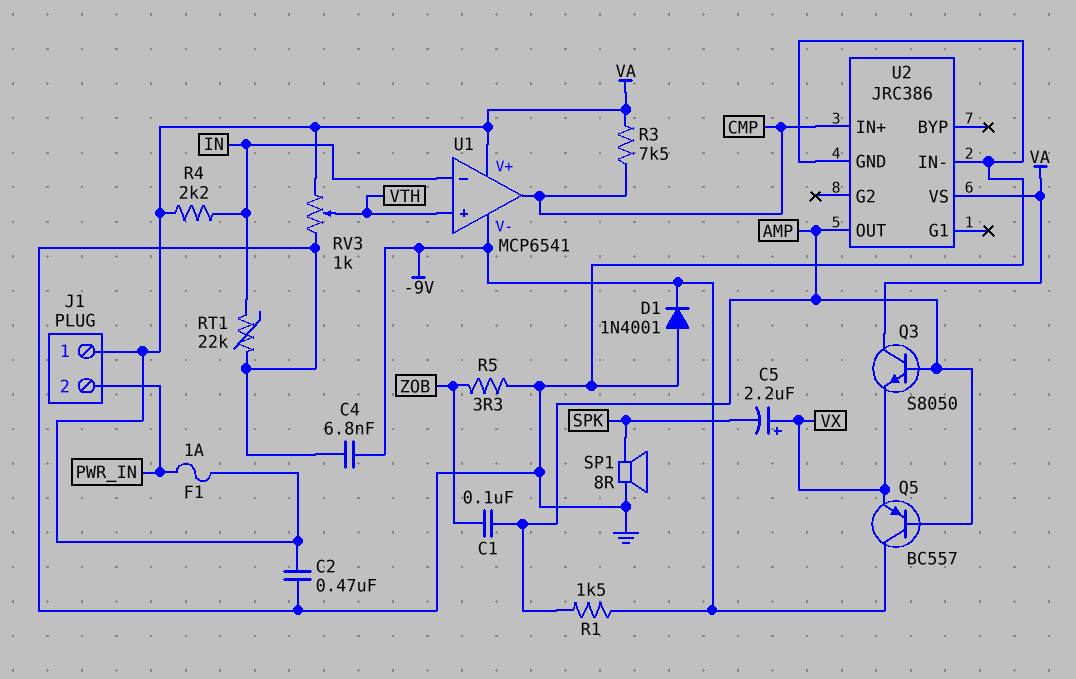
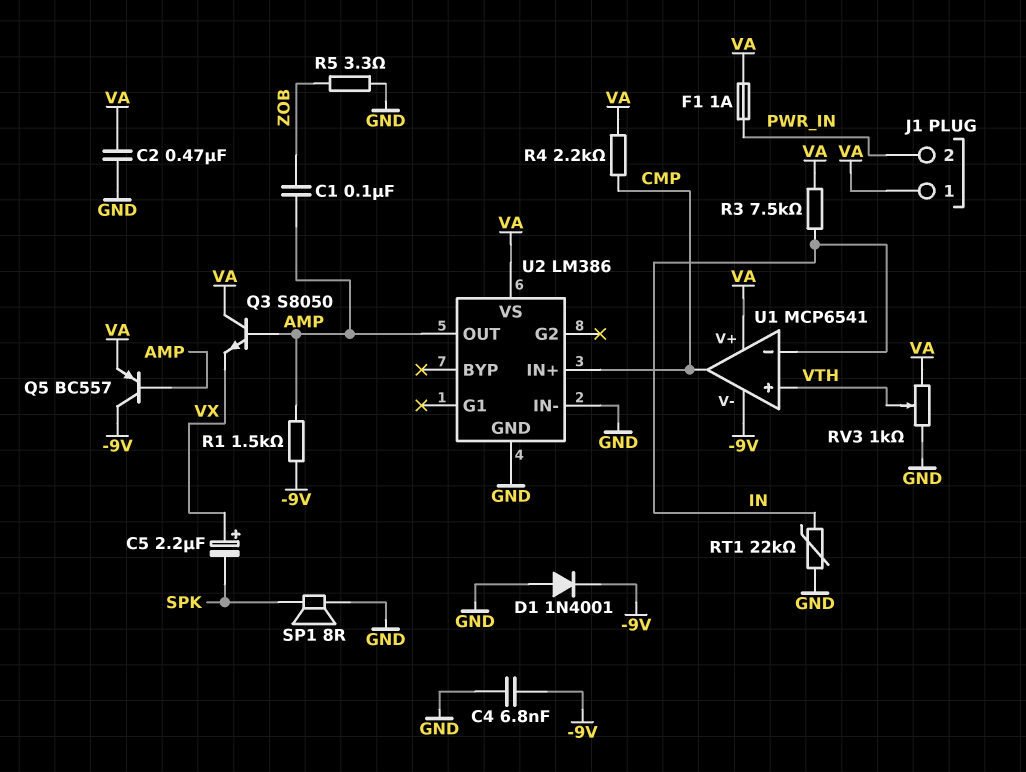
Q5: PNP BC557 (B AMP, C -9V, E VX) -> PNP BC557 (B AMP, C -9V, E VA)
R3: 7.5k (CMP, VA) -> 7.5k (IN, VA)
R4: 2.2k (IN, VA) -> 2.2k (CMP, VA)
U2: JRC386 -> LM386

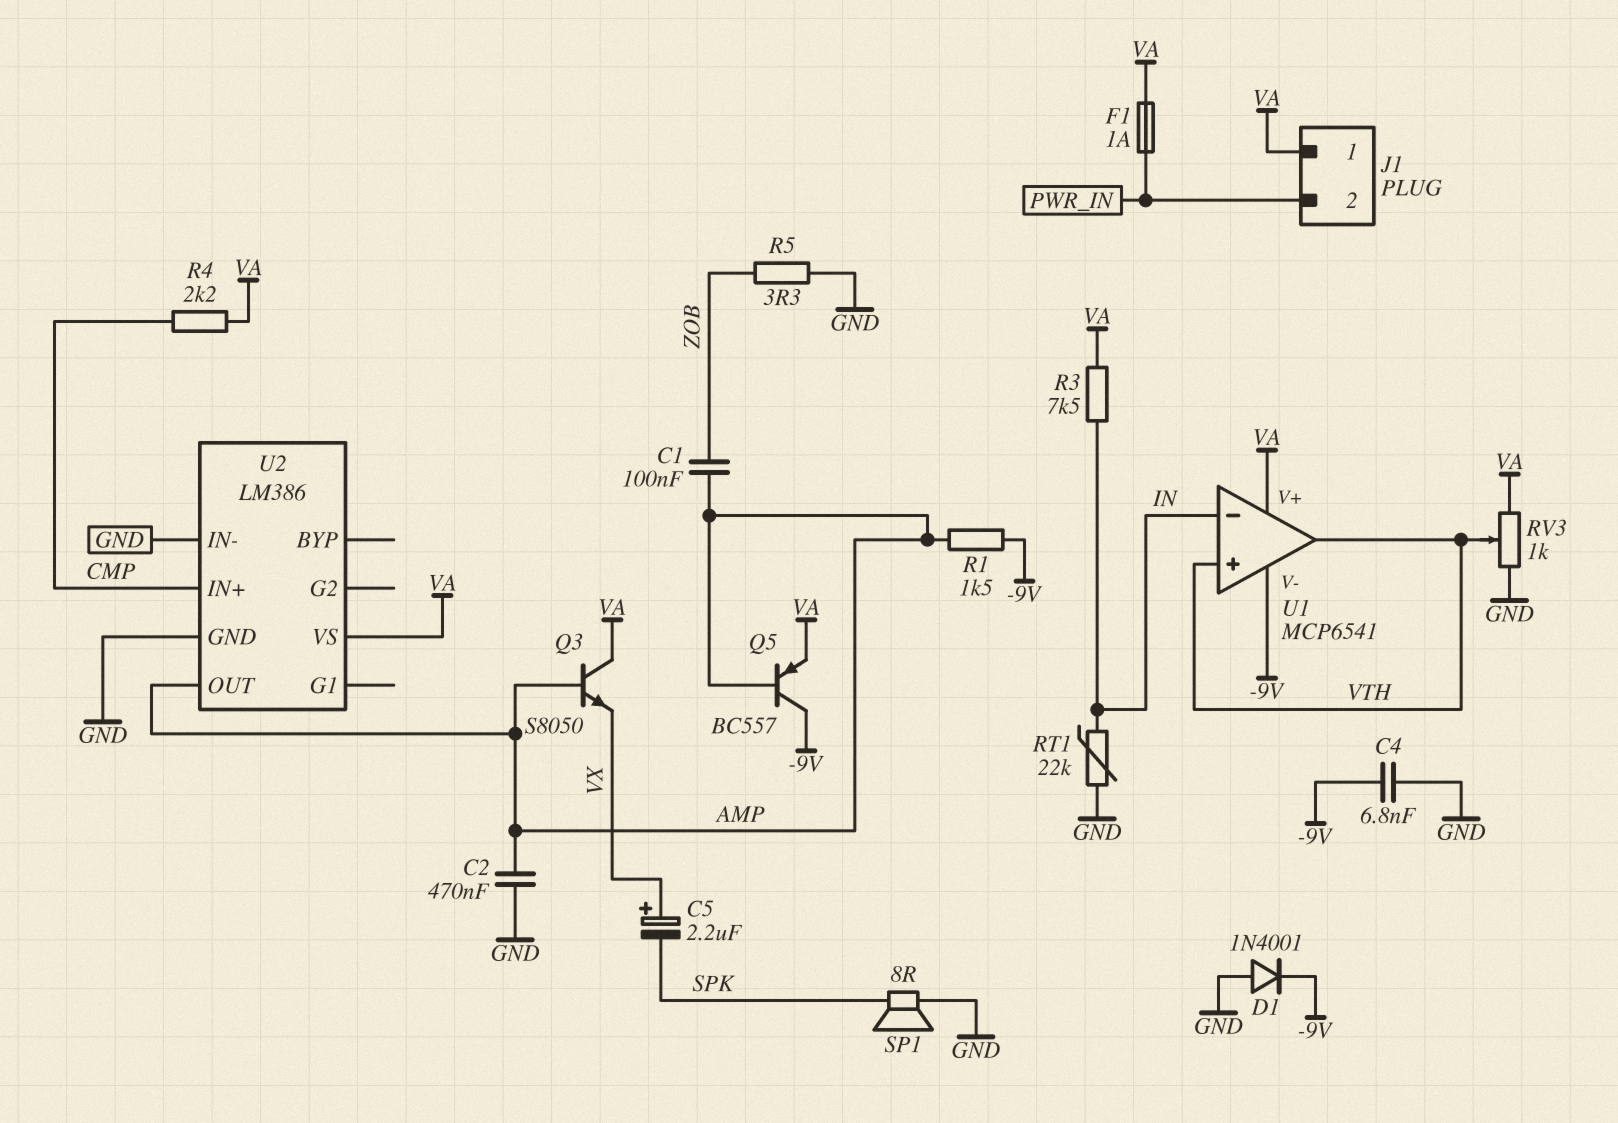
C2: 470nF (GND, VA) -> 470nF (AMP, GND)
U1 pin out: CMP -> VTH

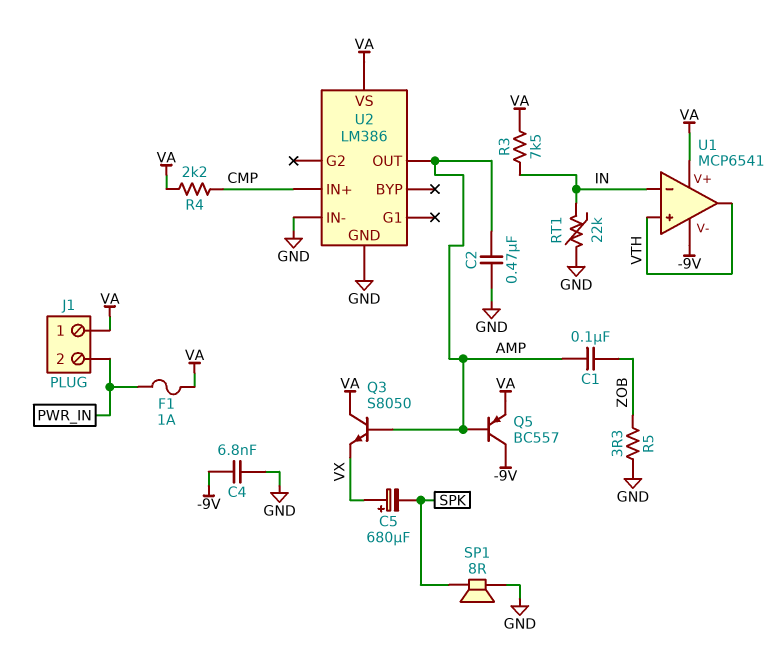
C5: 2.2uF (plus VX, minus SPK) -> 680uF (plus VX, minus SPK)
D1: diode 1N4001 (A GND, K -9V) -> none
R1: 1.5k (-9V, AMP) -> none
RV3: 1k (GND, VA, wiper VTH) -> none

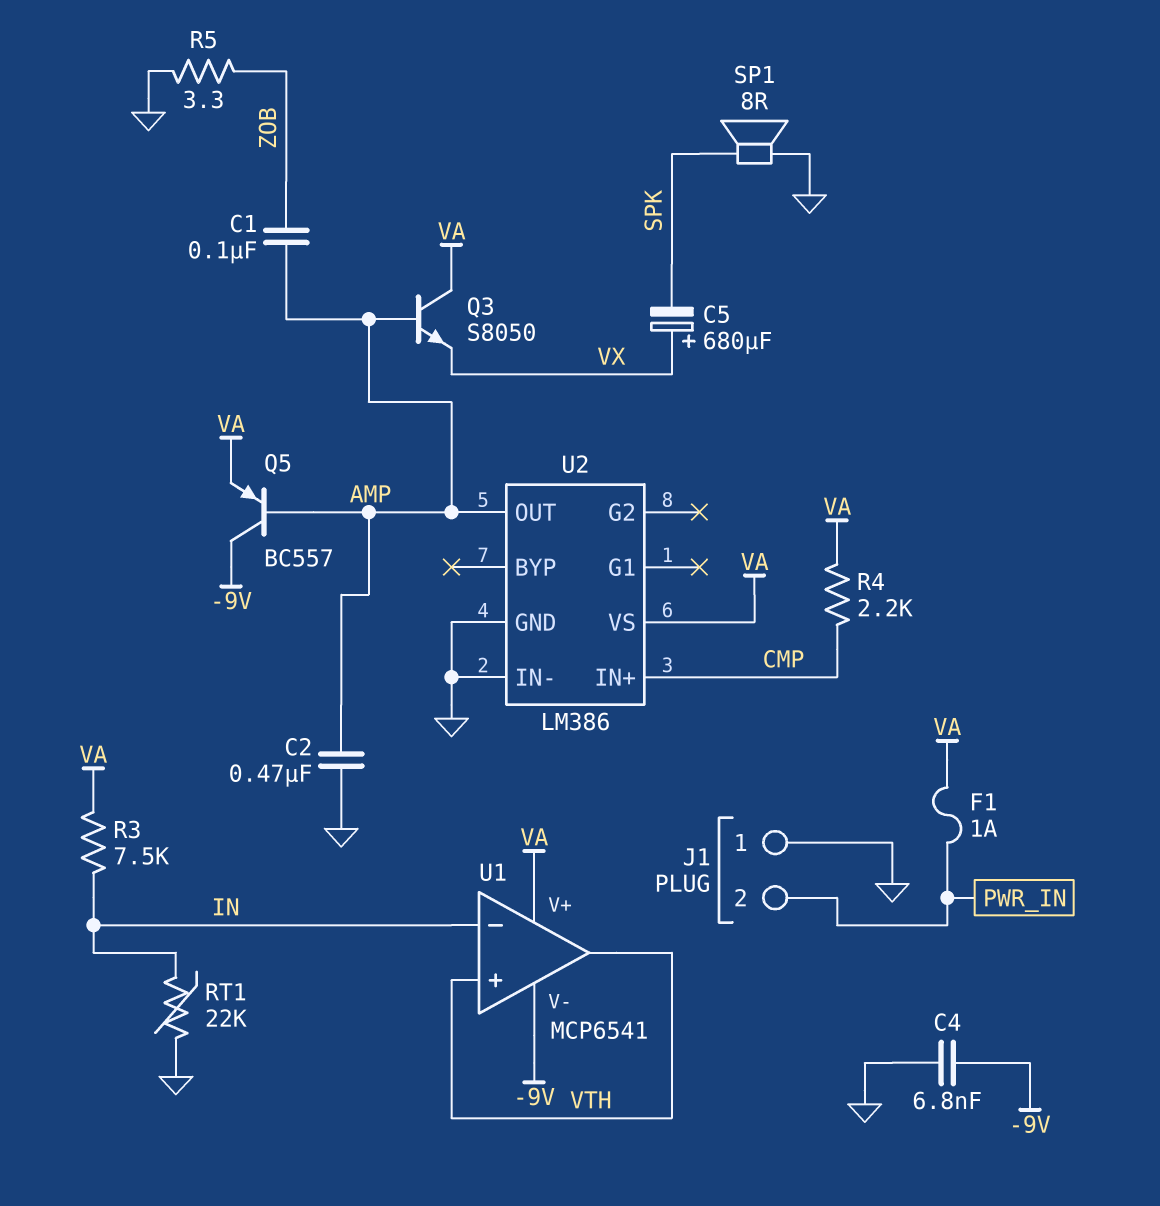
J1 pin 1: VA -> GND

